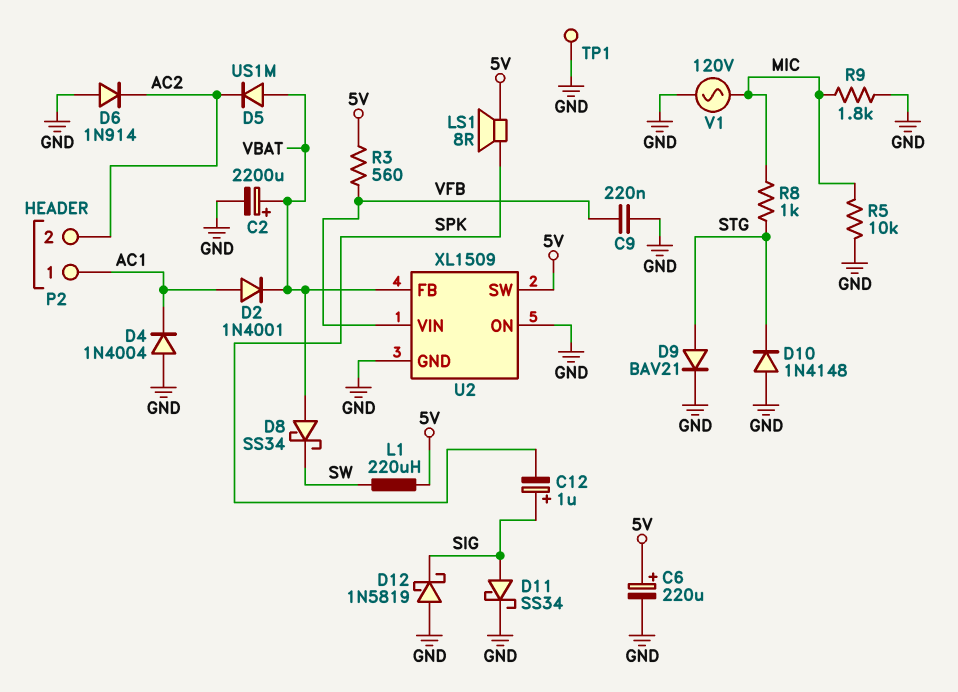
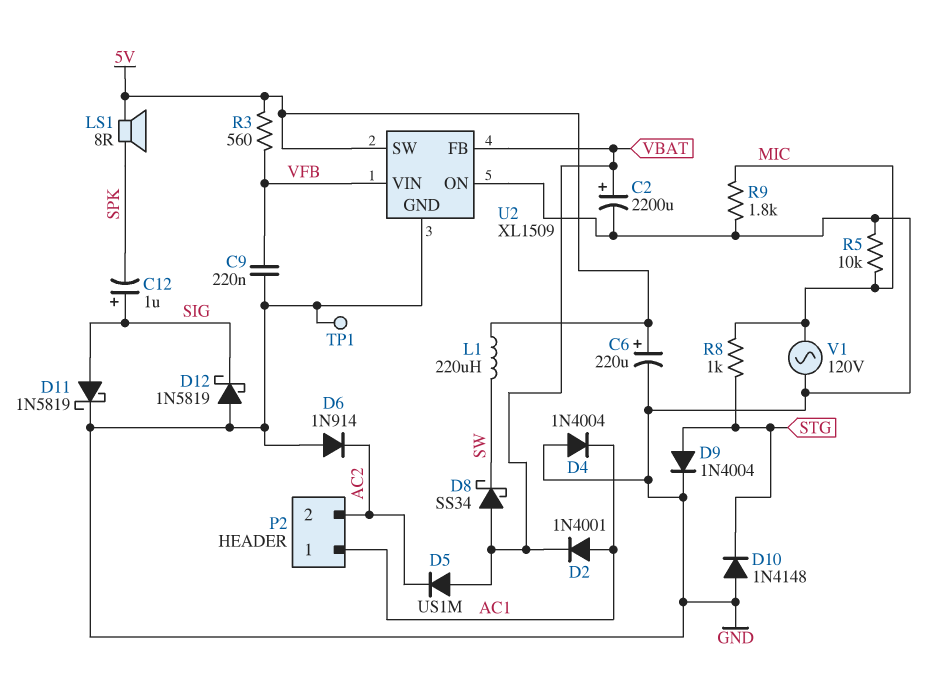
D9: diode BAV21 (A STG, K GND) -> diode 1N4004 (A STG, K GND)
D11: schottky SS34 (A SIG, K GND) -> schottky 1N5819 (A SIG, K GND)

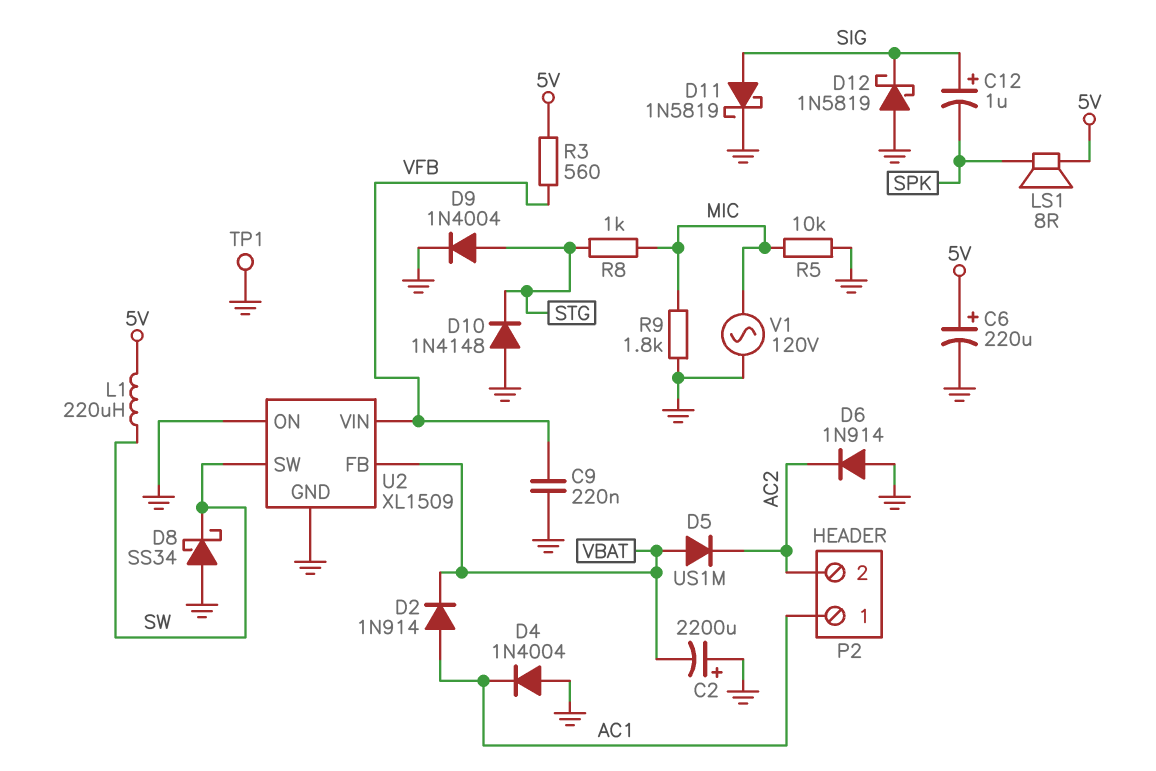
C2: 2200uF (plus VBAT, minus GND) -> 2200uF (plus GND, minus VBAT)
D2: diode 1N4001 (A AC1, K VBAT) -> diode 1N914 (A AC1, K VBAT)
D8: schottky SS34 (A VBAT, K SW) -> schottky SS34 (A GND, K SW)
U2 pin SW: 5V -> SW

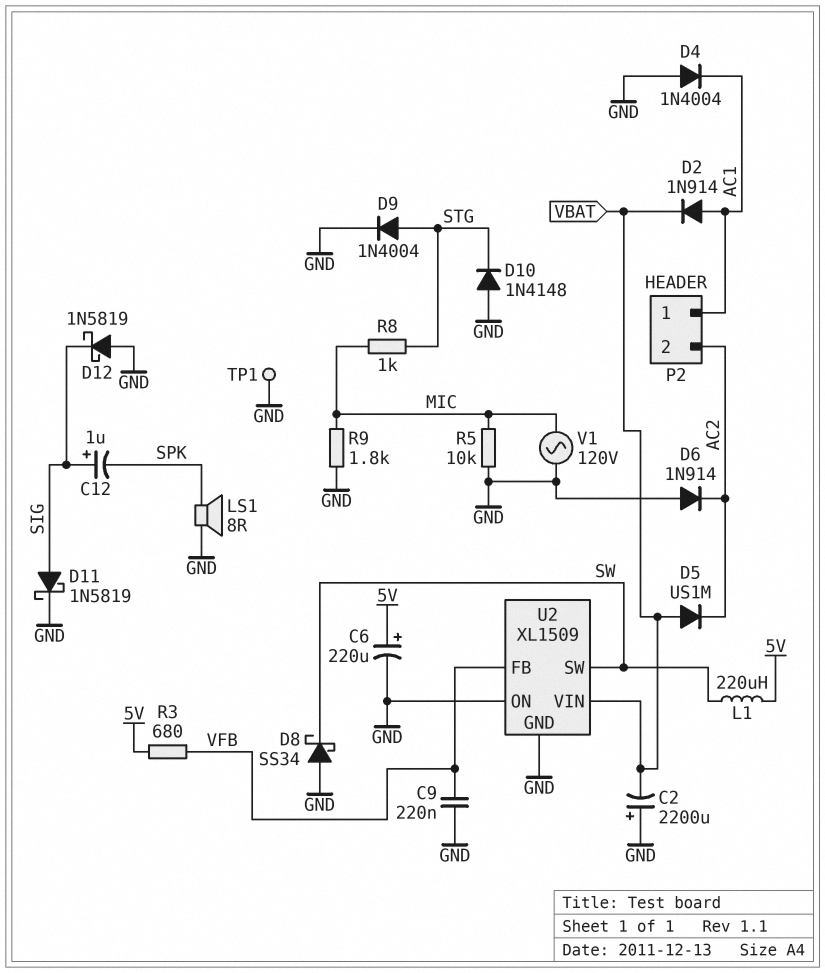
LS1: speaker 8R (5V, SPK) -> speaker 8R (GND, SPK)
R3: 560 (5V, VFB) -> 680 (5V, VFB)
U2 pin FB: VBAT -> VFB
U2 pin VIN: VFB -> VBAT

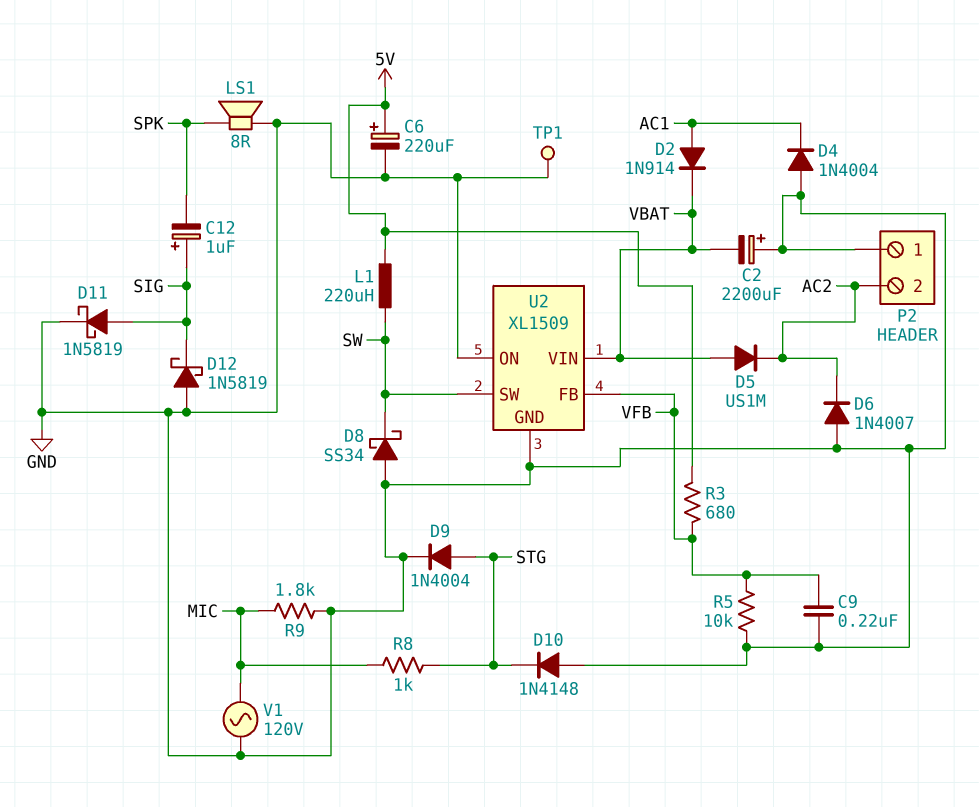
D6: diode 1N914 (A GND, K AC2) -> diode 1N4007 (A GND, K AC2)
P2 pin 1: AC1 -> GND
R5: 10k (GND, MIC) -> 10k (GND, VFB)

